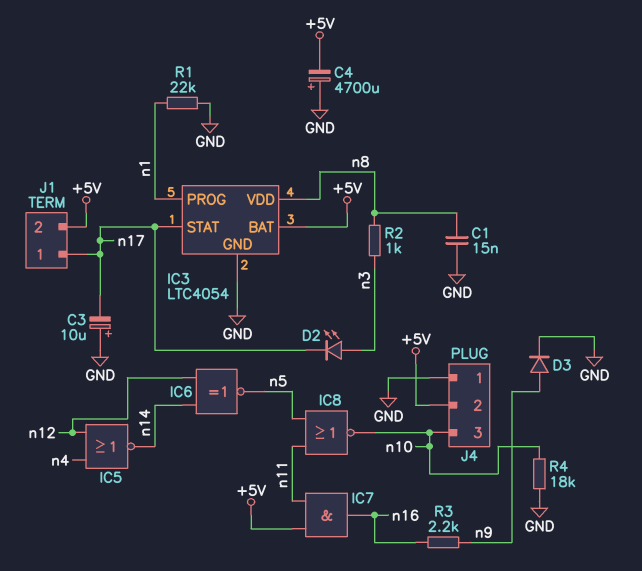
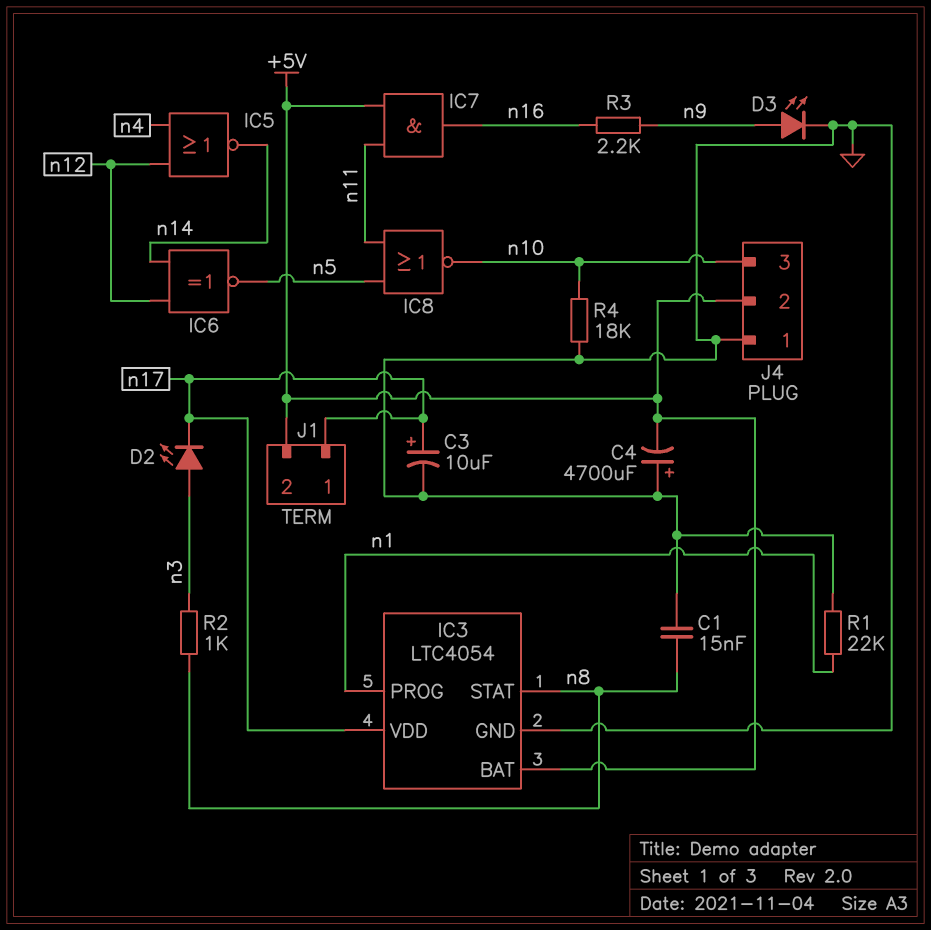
C3: 10uF (plus GND, minus n17) -> 10uF (plus n17, minus GND)
D3: diode (A n9, K GND) -> LED (A n9, K GND)
IC3 pin STAT: n17 -> n8
IC3 pin VDD: n8 -> n17

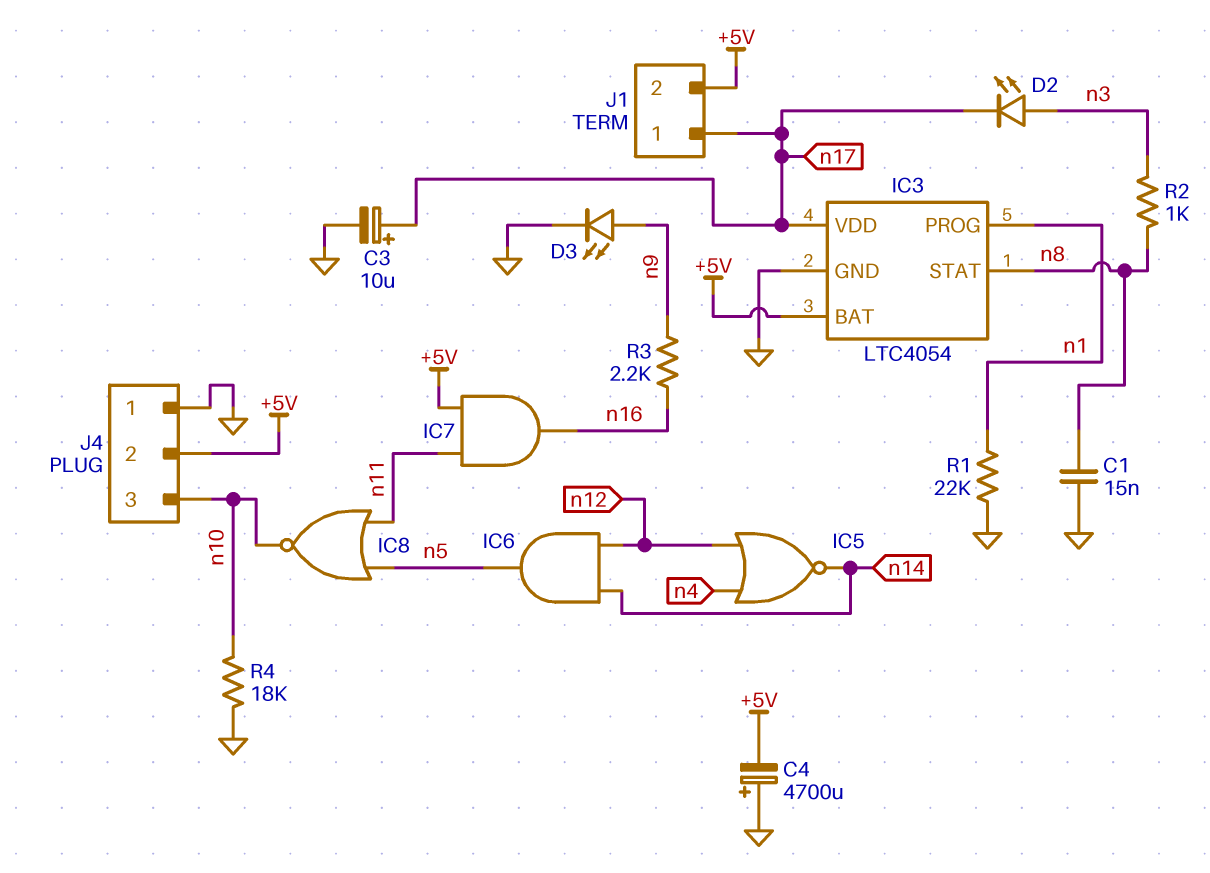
IC6: XNOR (in n12, in n14, out n5) -> AND (in n12, in n14, out n5)

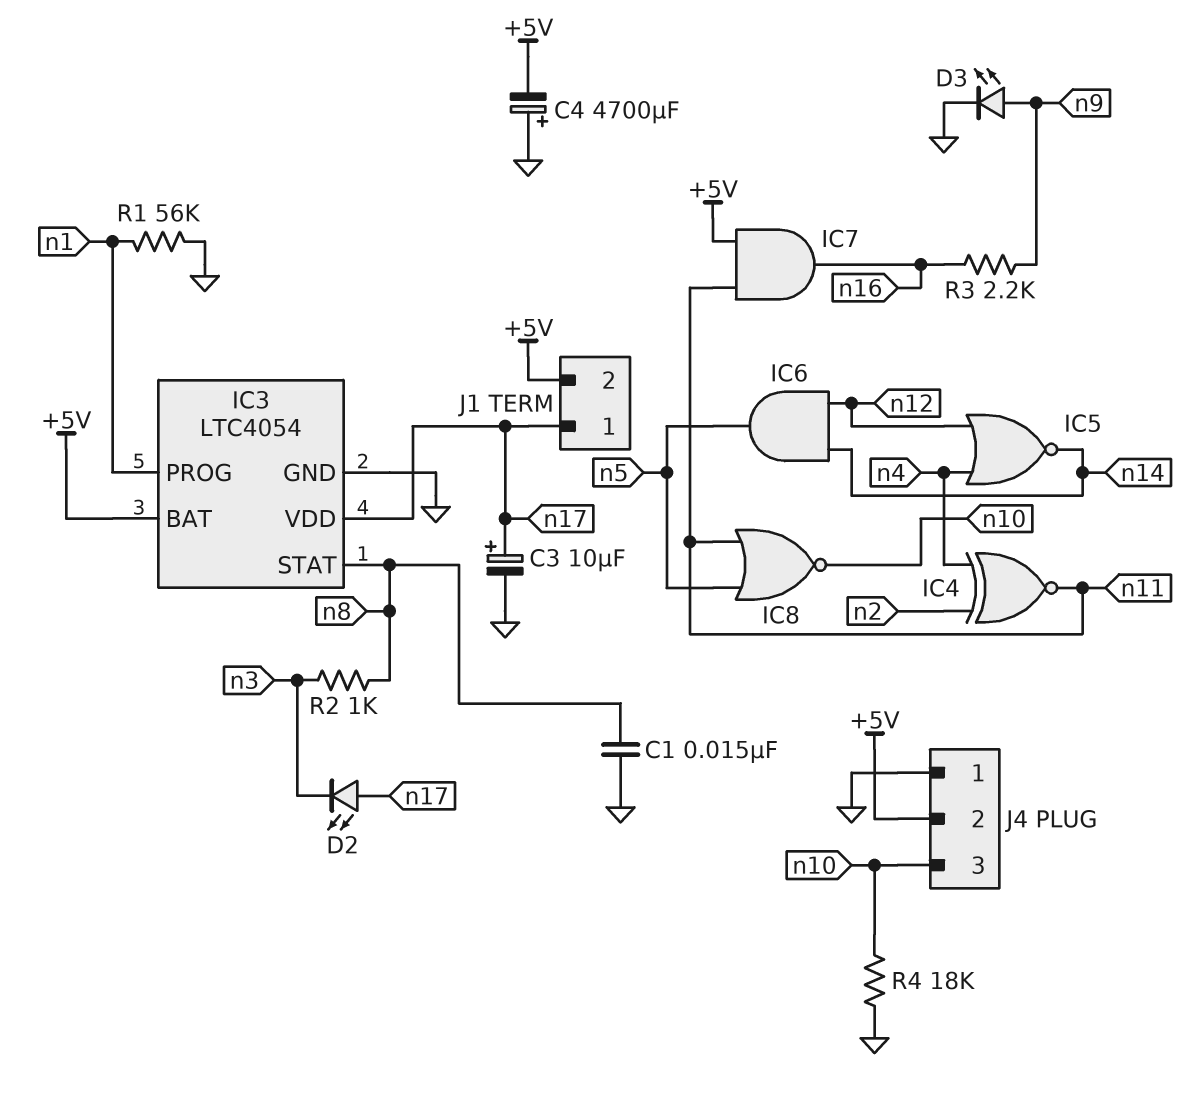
D2: LED (A n3, K n17) -> LED (A n17, K n3)
IC4: none -> XNOR (in n2, in n4, out n11)
R1: 22k (GND, n1) -> 56k (GND, n1)

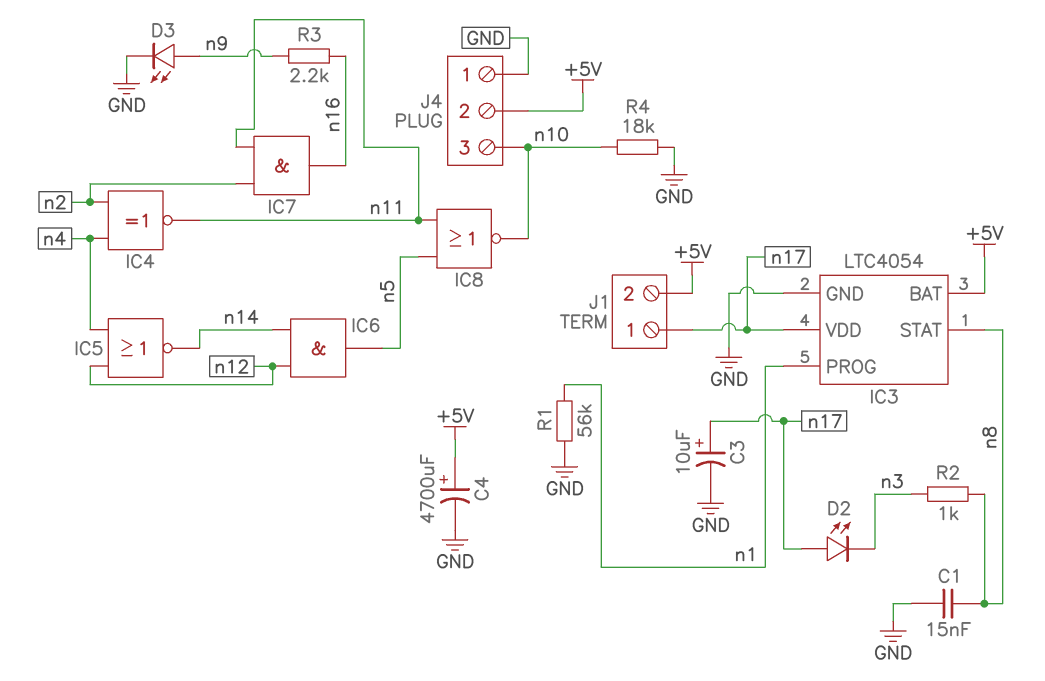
C4: 4700uF (plus GND, minus +5V) -> 4700uF (plus +5V, minus GND)
IC7: AND (in +5V, in n11, out n16) -> AND (in n2, in n11, out n16)

